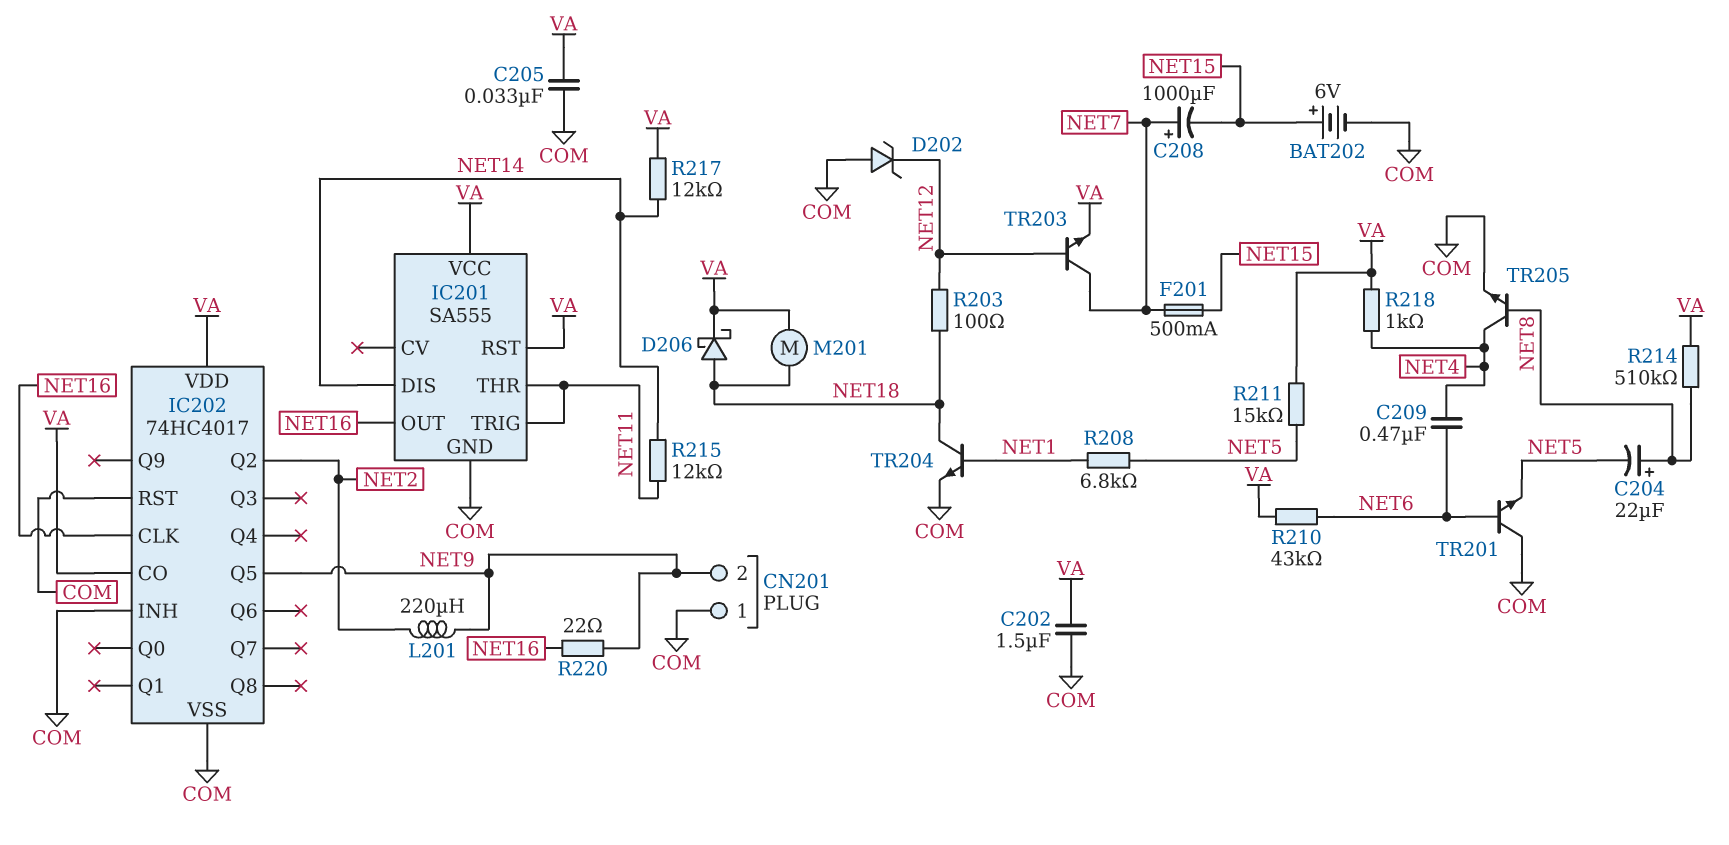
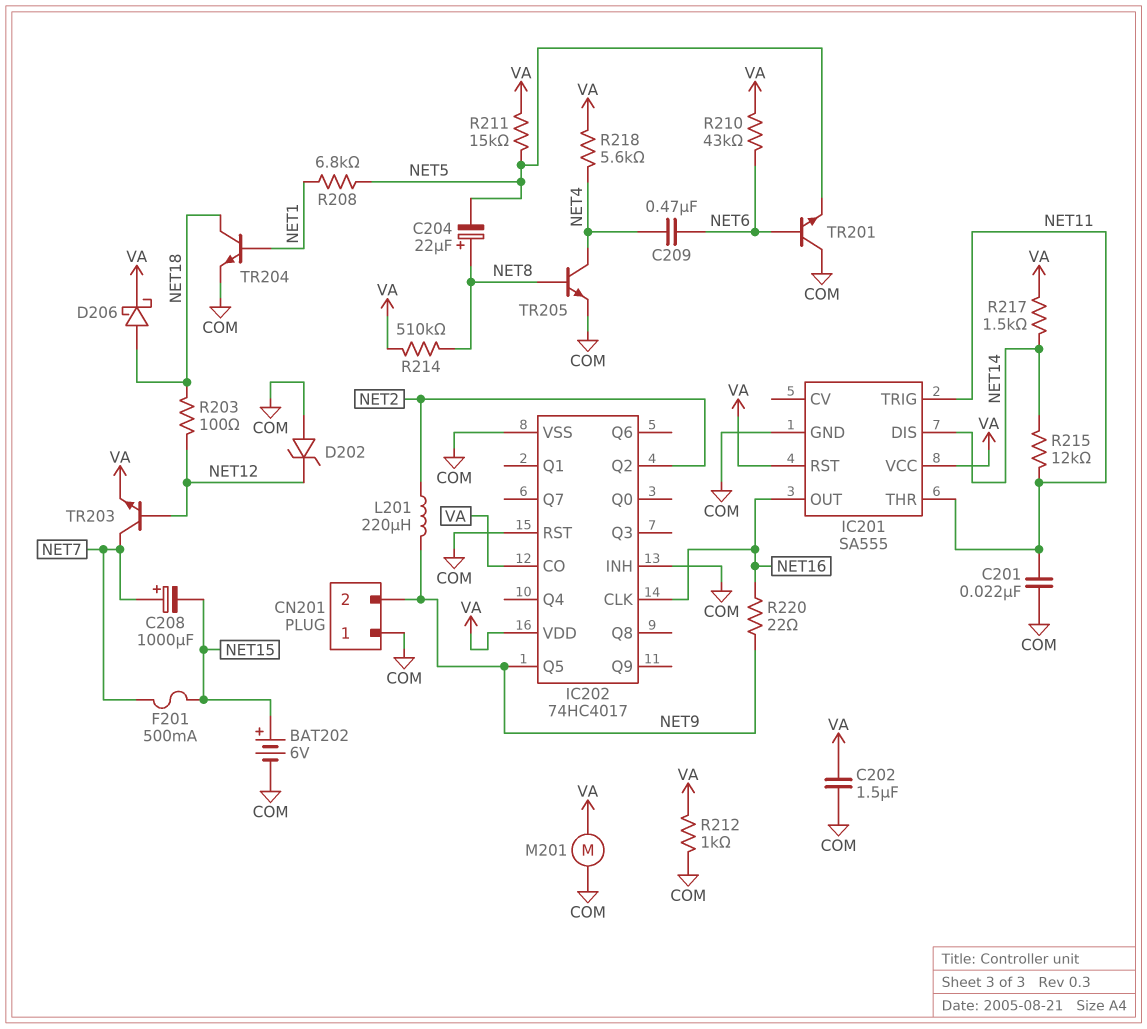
C201: none -> 22nF (COM, NET11)
C205: 33nF (COM, VA) -> none
M201: motor (NET18, VA) -> motor (COM, VA)
R212: none -> 1k (COM, VA)
R217: 12k (NET14, VA) -> 1.5k (NET14, VA)
R218: 1k (NET4, VA) -> 5.6k (NET4, VA)

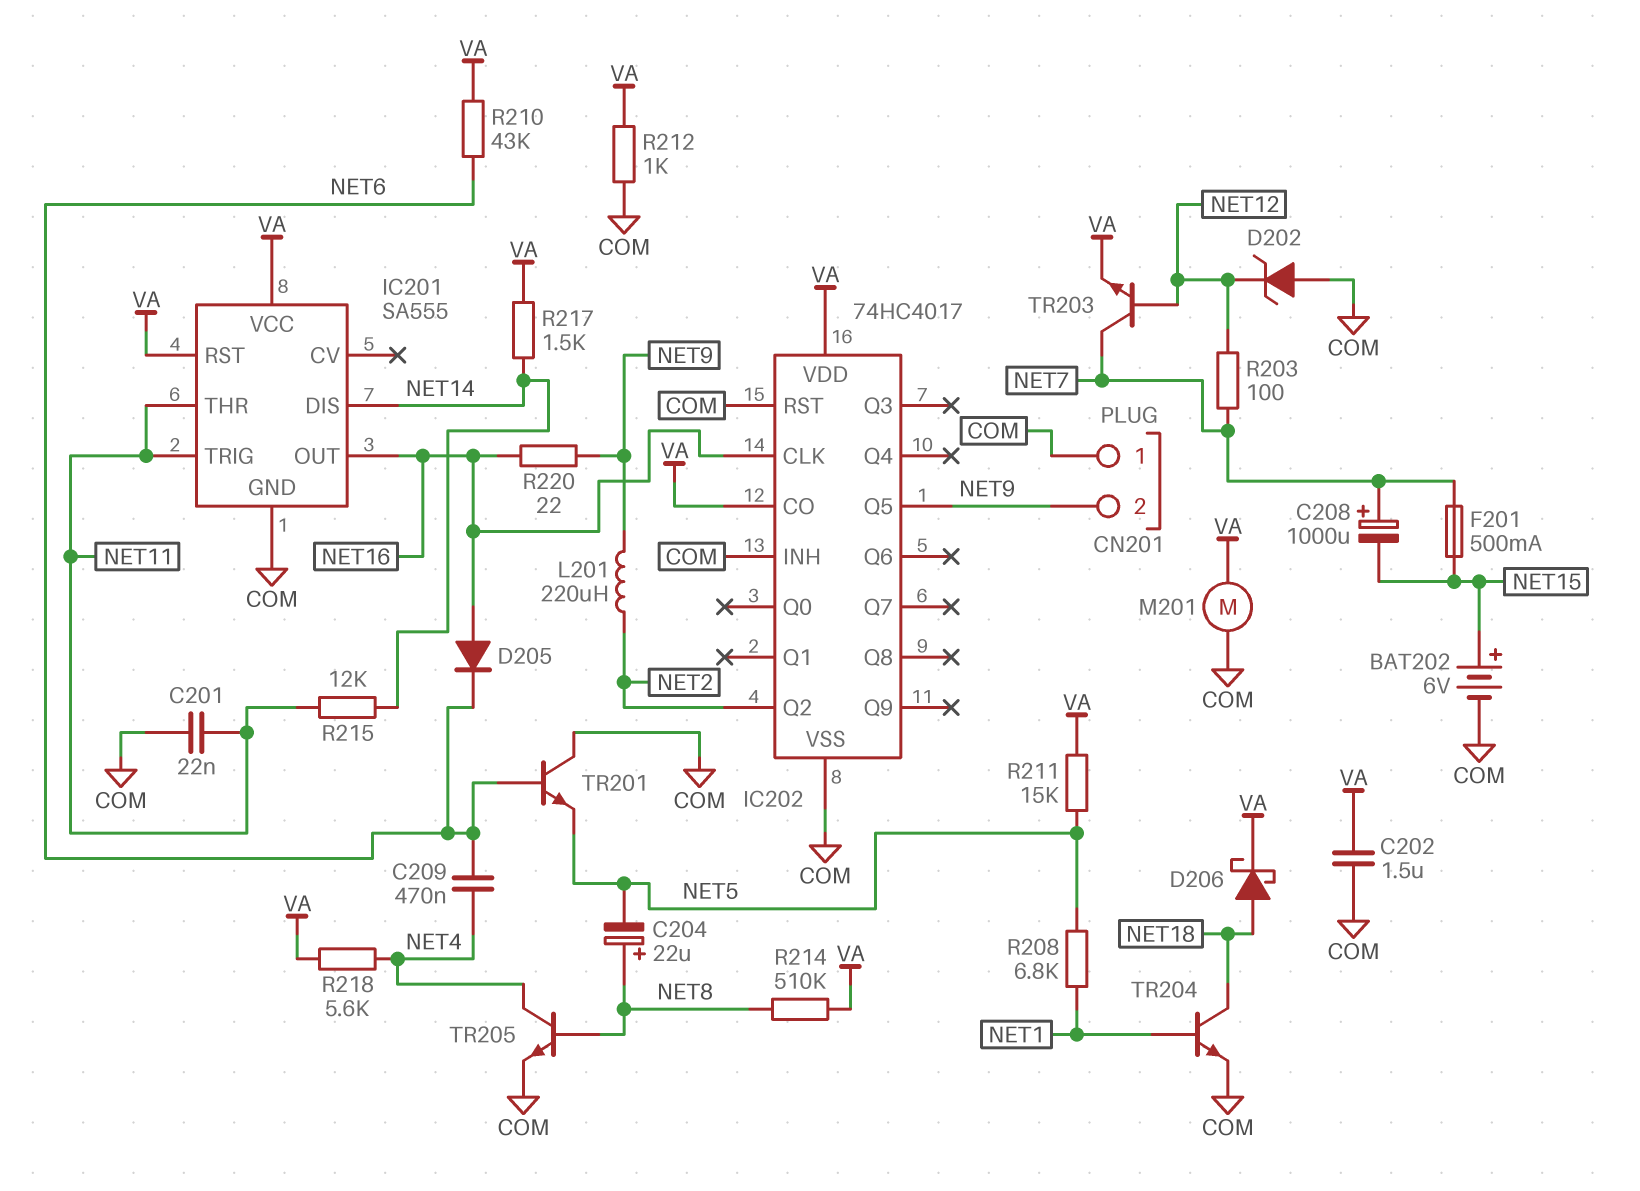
D205: none -> diode (A NET16, K NET6)
R203: 100 (NET12, NET18) -> 100 (NET7, NET12)

